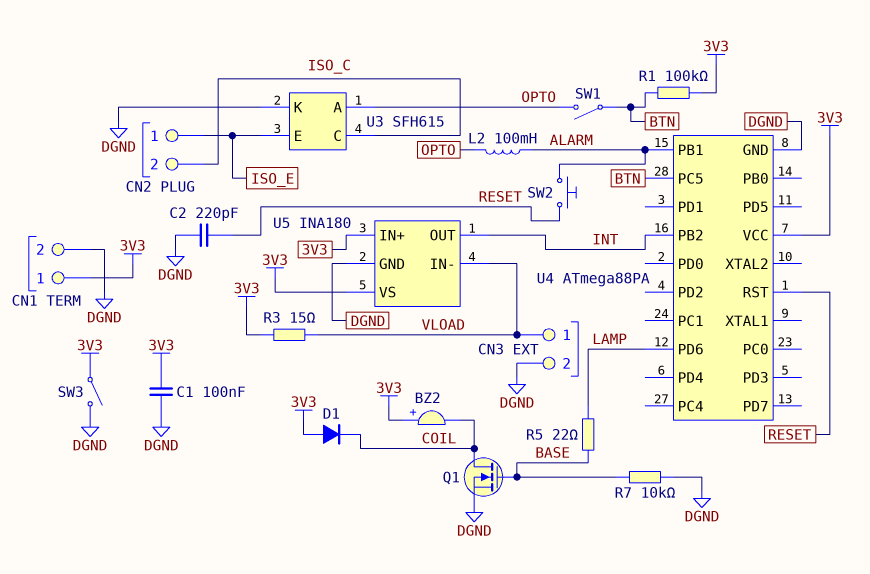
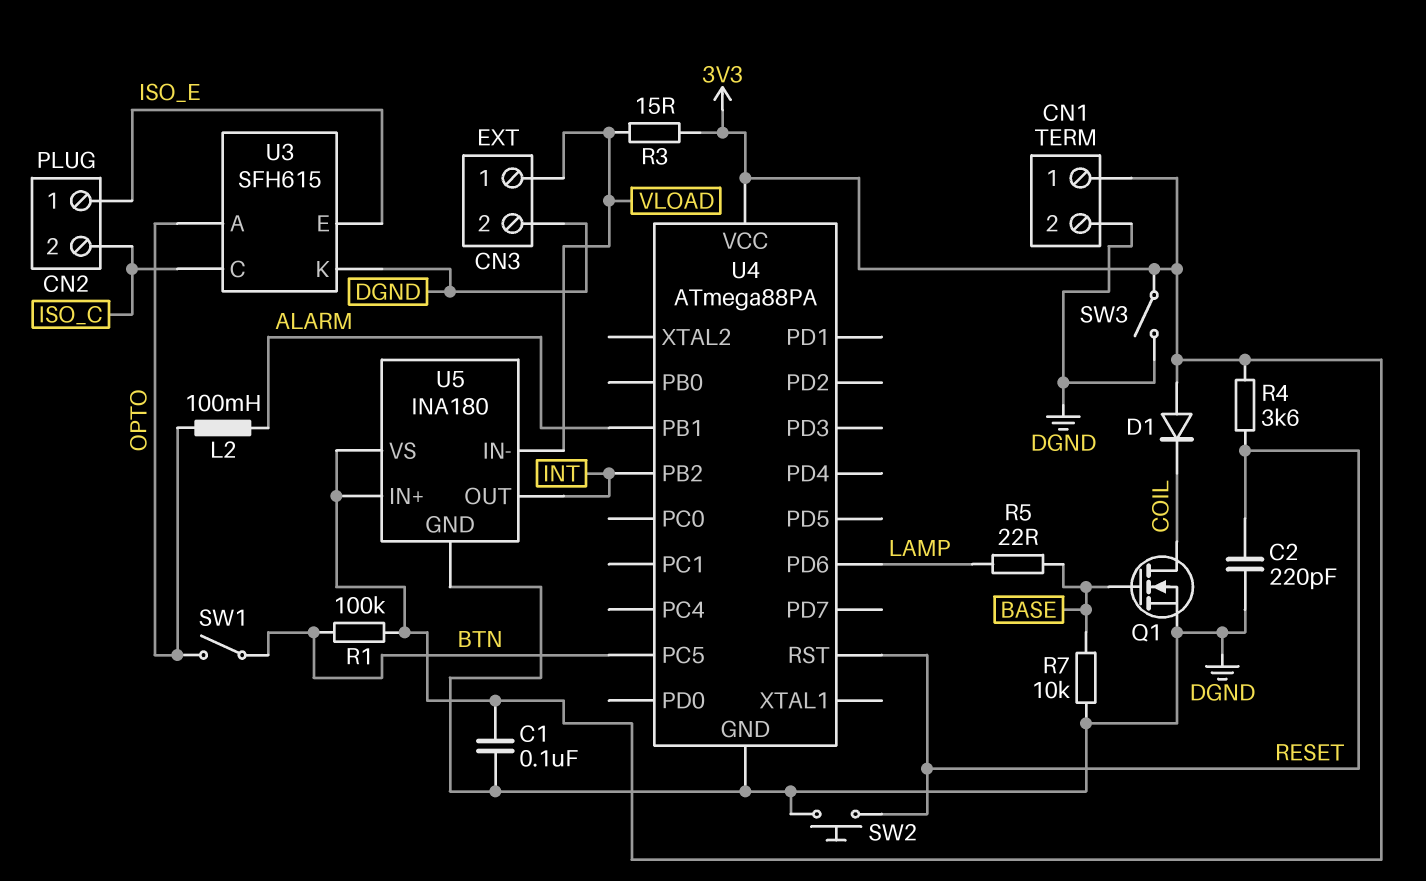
BZ2: buzzer (plus 3V3, minus COIL) -> none
R4: none -> 3.6k (3V3, RESET)
SW2: button (ALARM, RESET) -> button (DGND, RESET)

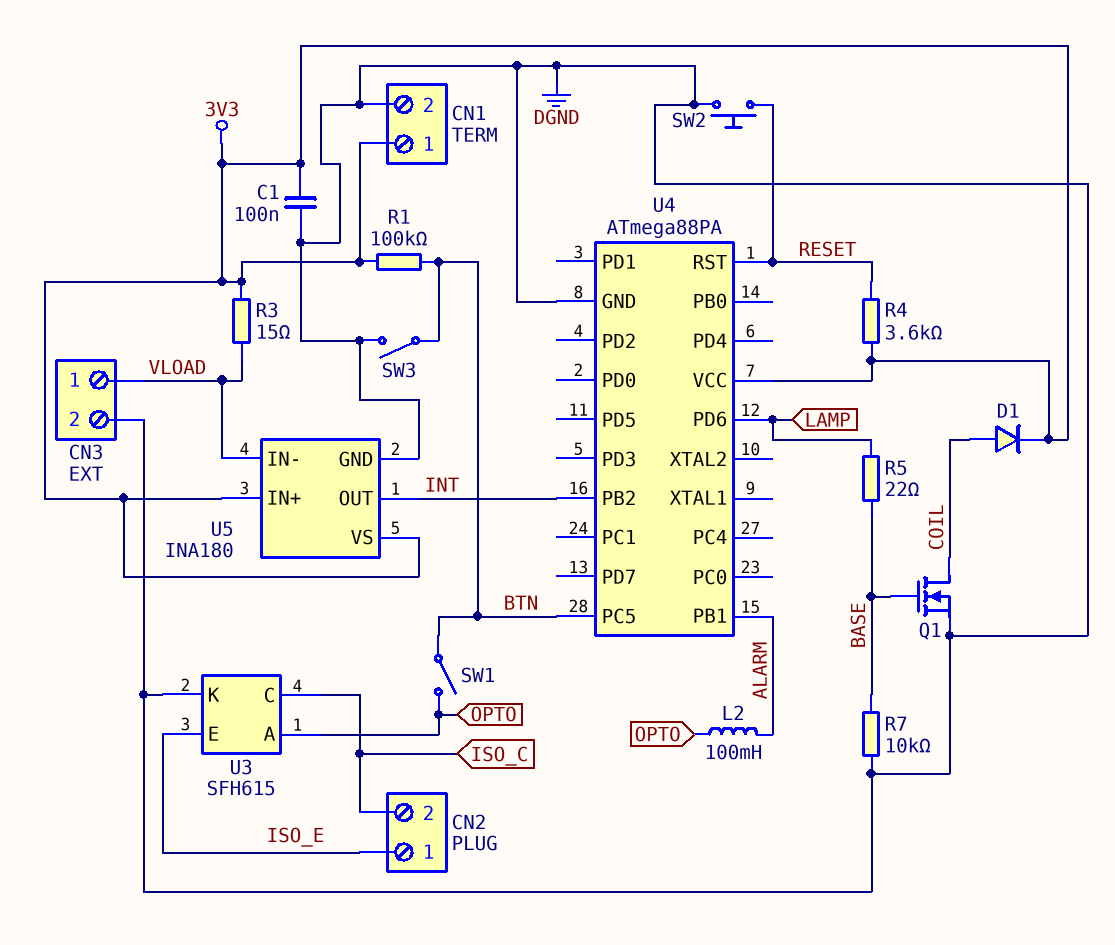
C2: 220pF (DGND, RESET) -> none
D1: diode (A 3V3, K COIL) -> diode (A COIL, K 3V3)
SW3: switch (3V3, DGND) -> switch (BTN, DGND)

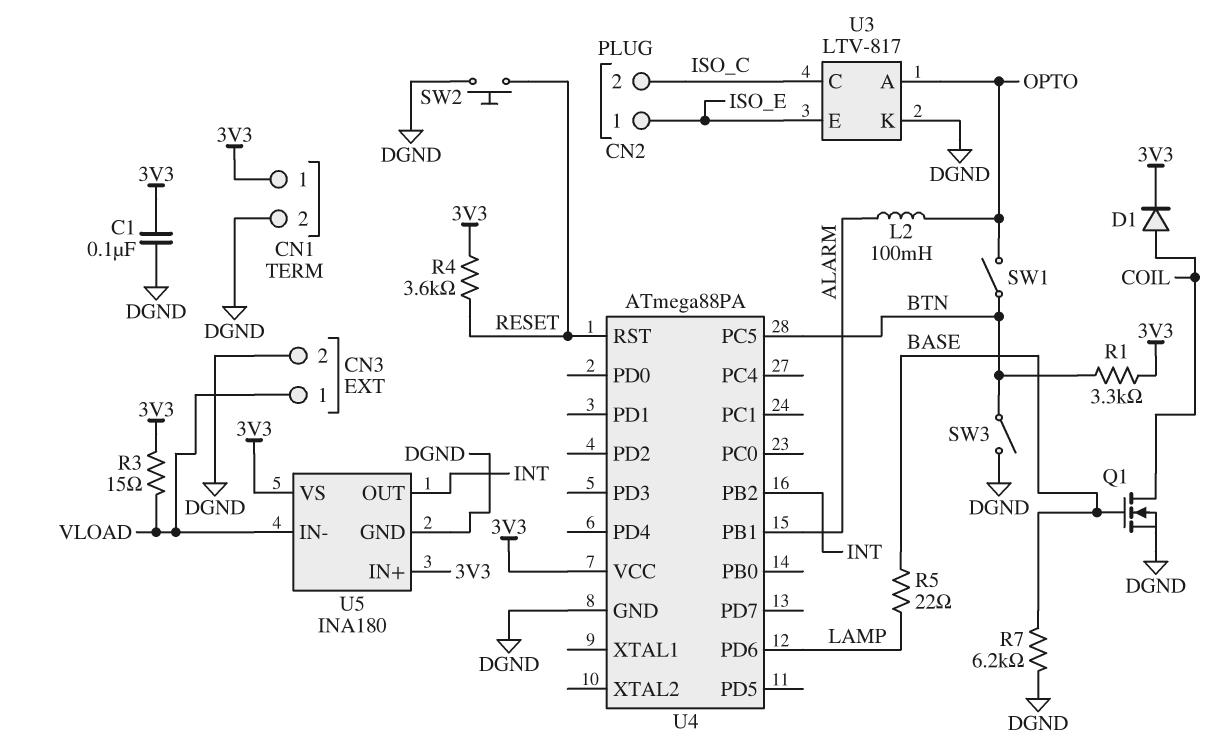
R1: 100k (3V3, BTN) -> 3.3k (3V3, BTN)
R7: 10k (BASE, DGND) -> 6.2k (BASE, DGND)
U3: SFH615 -> LTV-817

